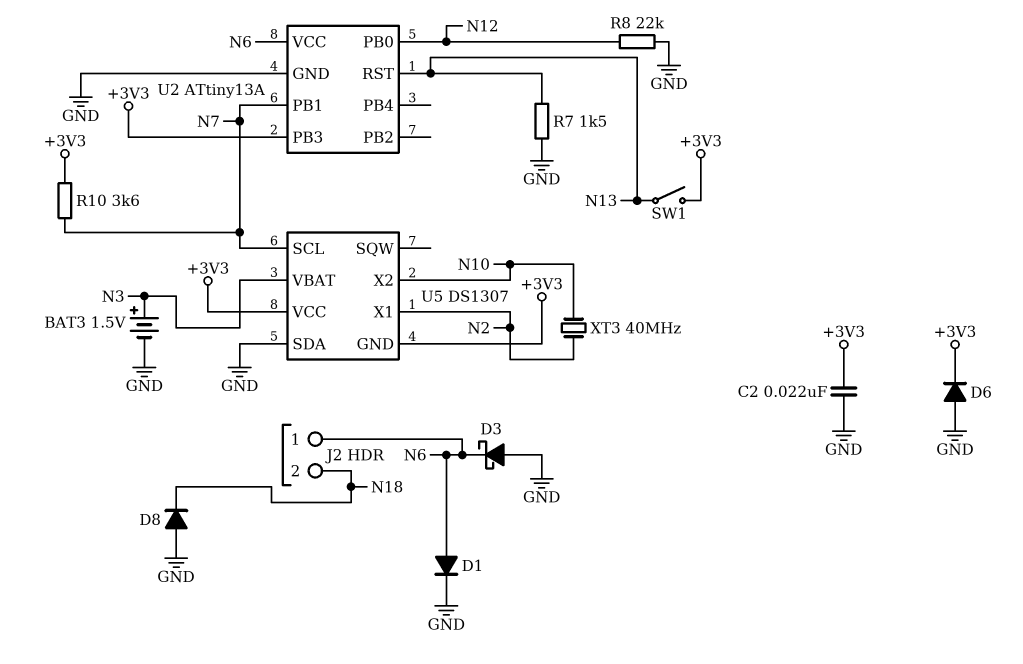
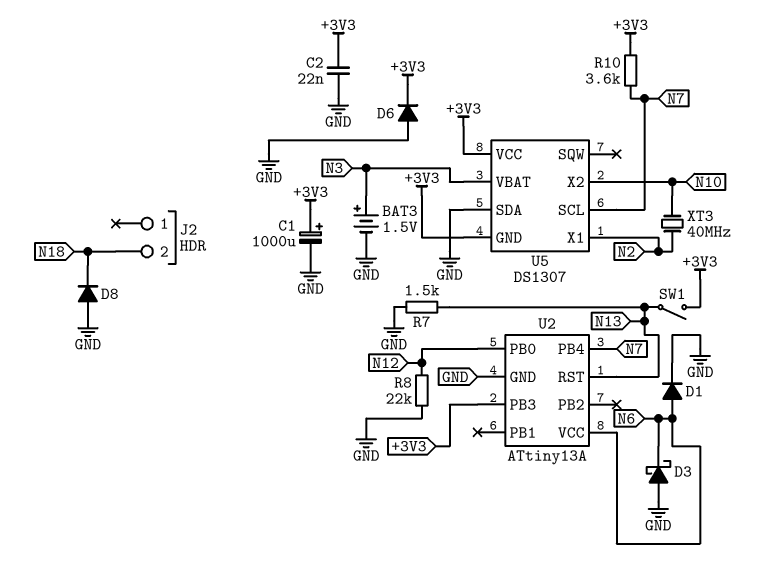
C1: none -> 1000uF (plus +3V3, minus GND)
J2 pin 1: N6 -> none
U2 pin PB1: N7 -> none
U2 pin PB4: none -> N7

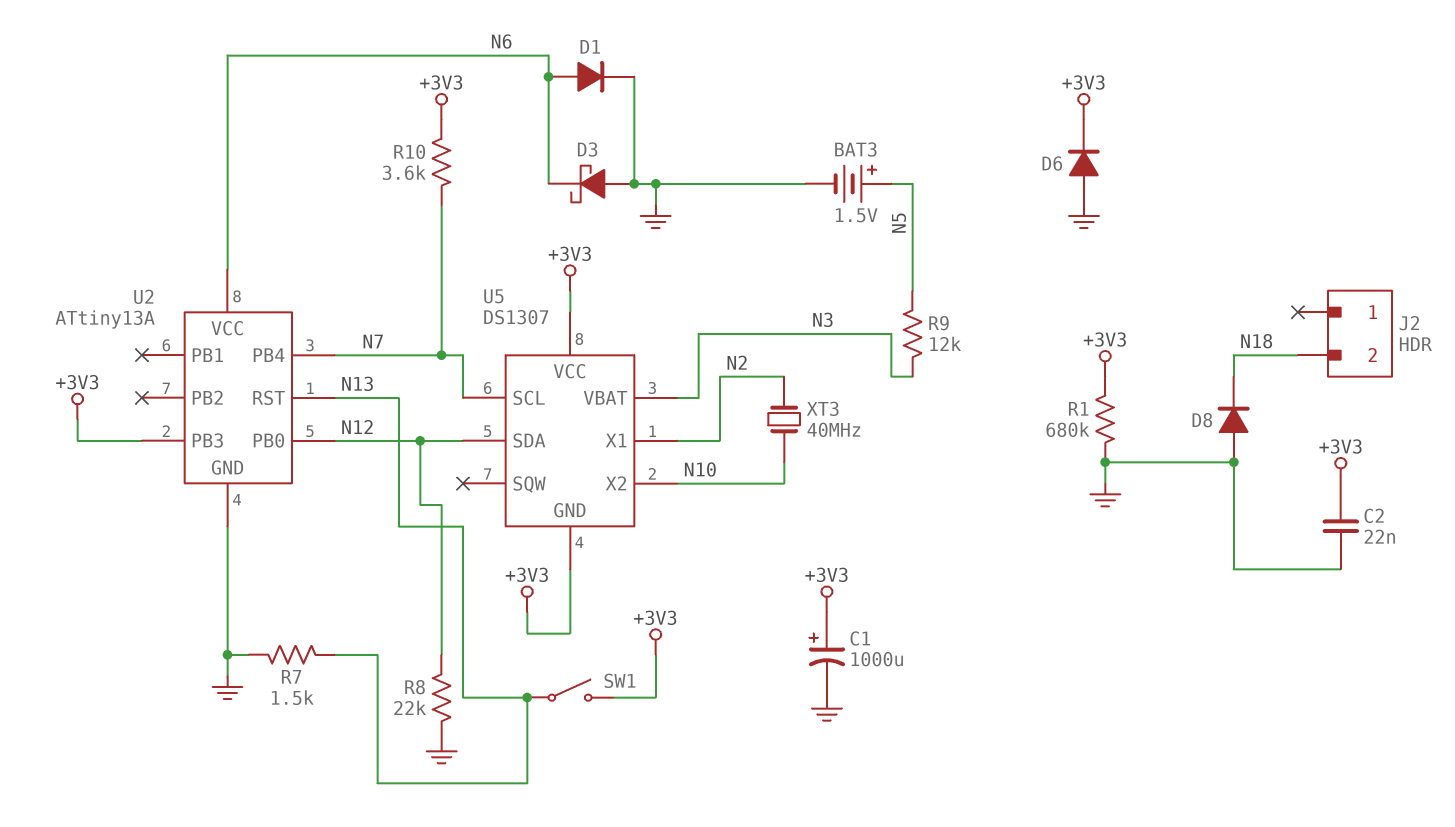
BAT3: 1.5V (plus N3, minus GND) -> 1.5V (plus N5, minus GND)
R1: none -> 680k (+3V3, GND)
R9: none -> 12k (N3, N5)
U5 pin SDA: GND -> N12

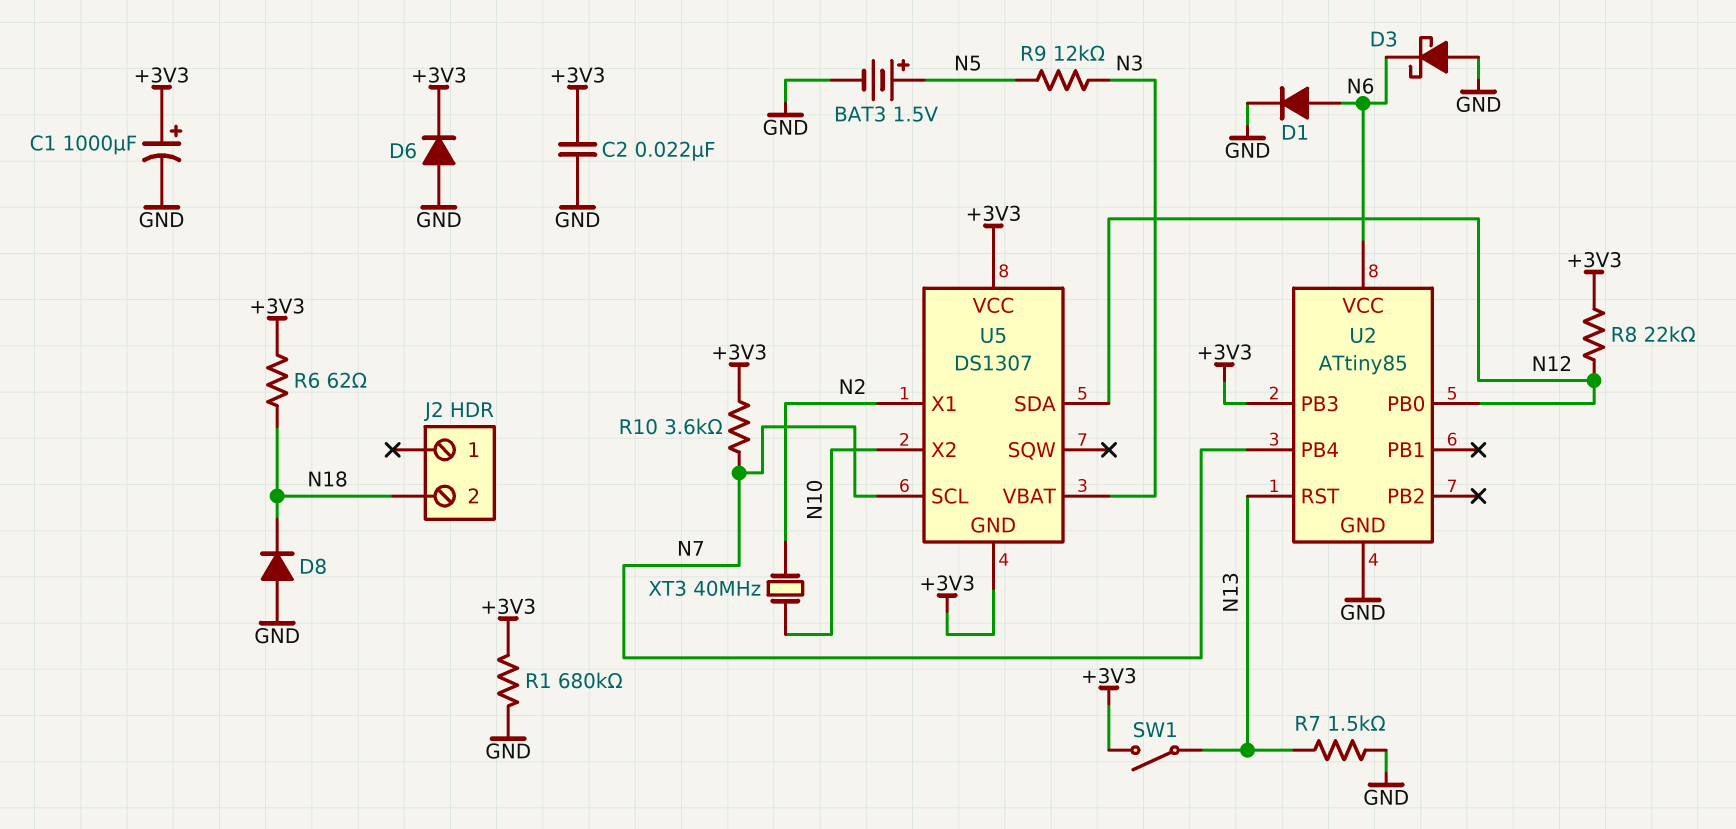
R6: none -> 62 (+3V3, N18)
R8: 22k (GND, N12) -> 22k (+3V3, N12)
U2: ATtiny13A -> ATtiny85

